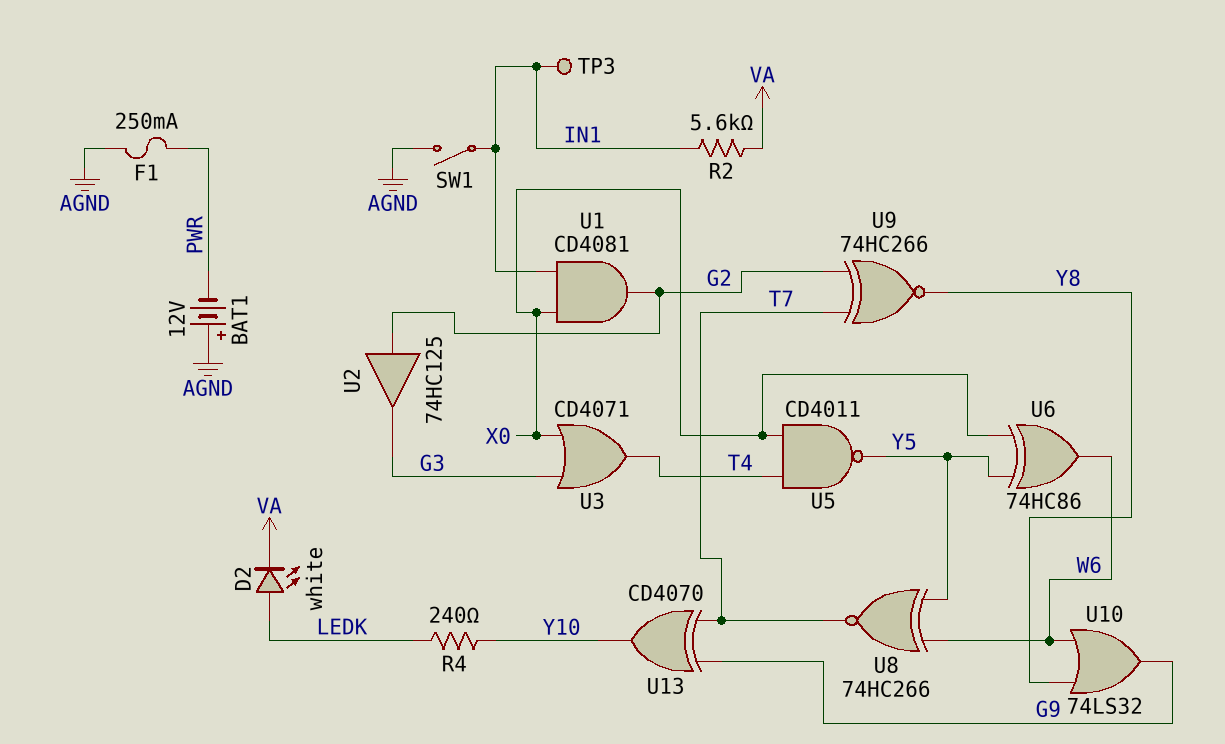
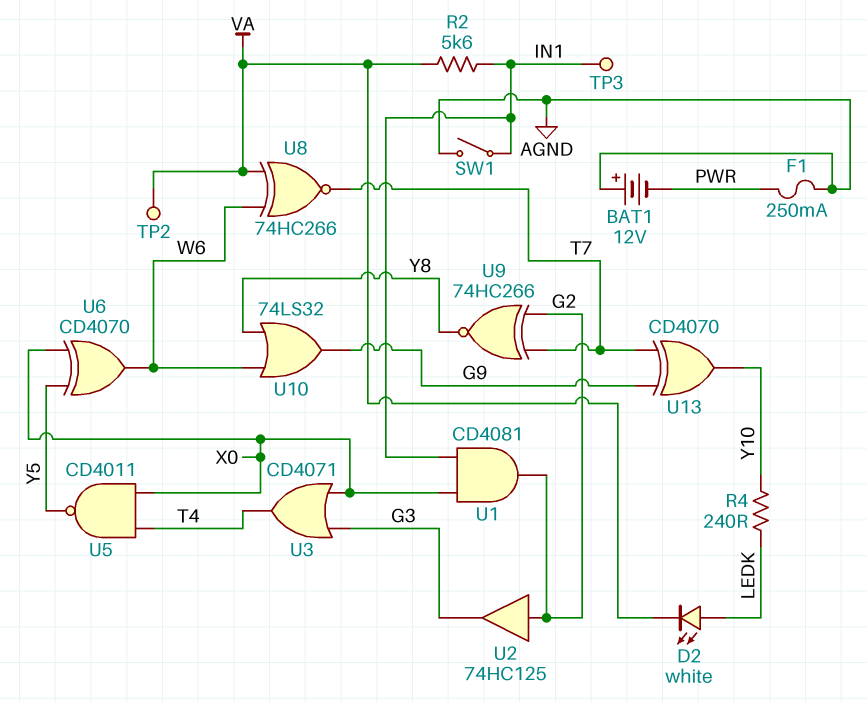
TP2: none -> test point (VA)
U6: XOR 74HC86 (in X0, in Y5, out W6) -> XOR CD4070 (in X0, in Y5, out W6)
U8: XNOR 74HC266 (in W6, in Y5, out T7) -> XNOR 74HC266 (in VA, in W6, out T7)

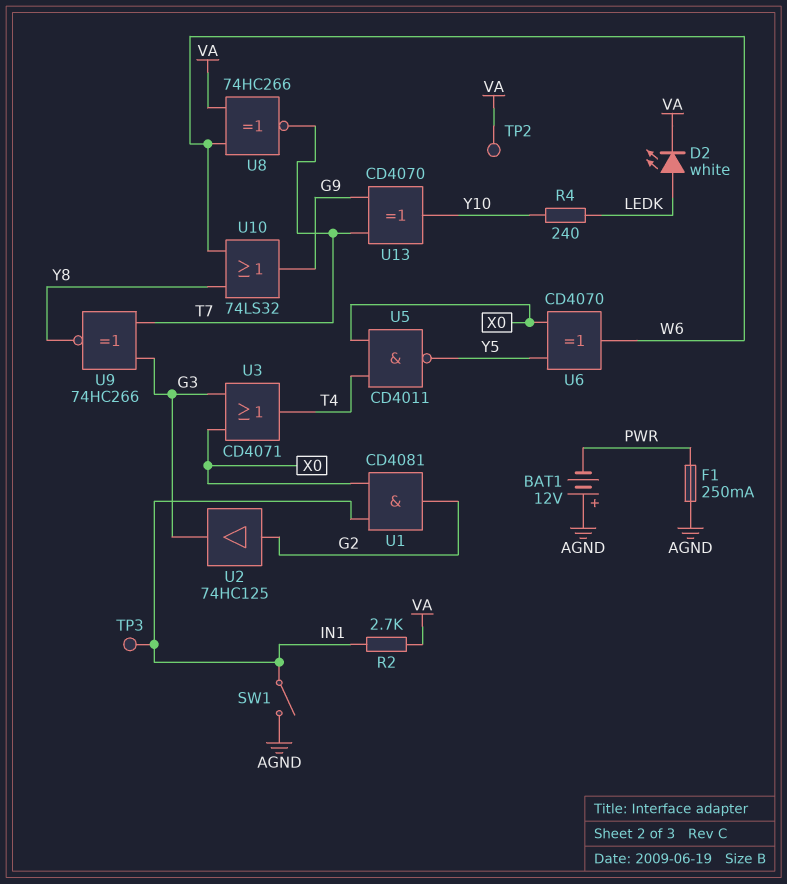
R2: 5.6k (IN1, VA) -> 2.7k (IN1, VA)
U9: XNOR 74HC266 (in G2, in T7, out Y8) -> XNOR 74HC266 (in G3, in T7, out Y8)

